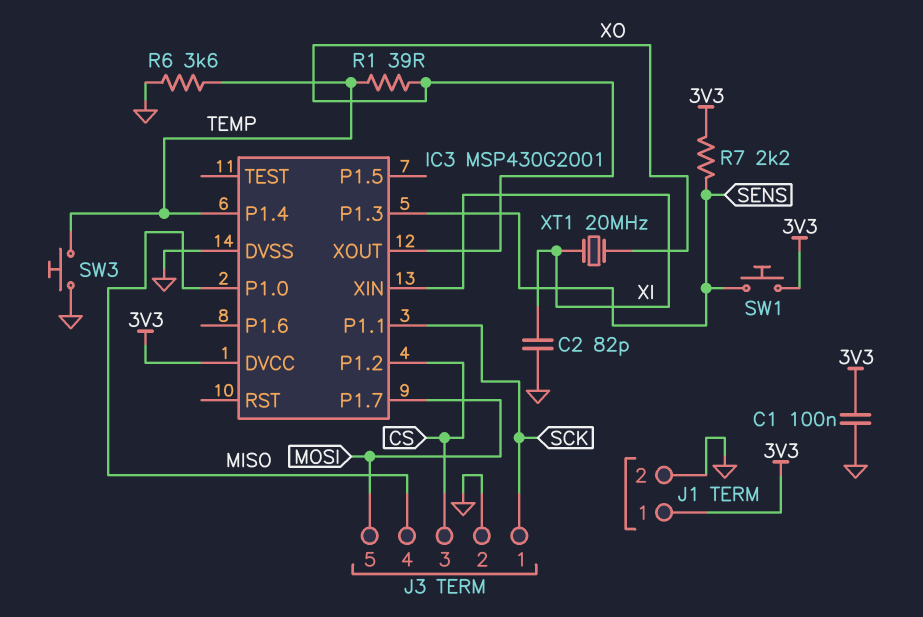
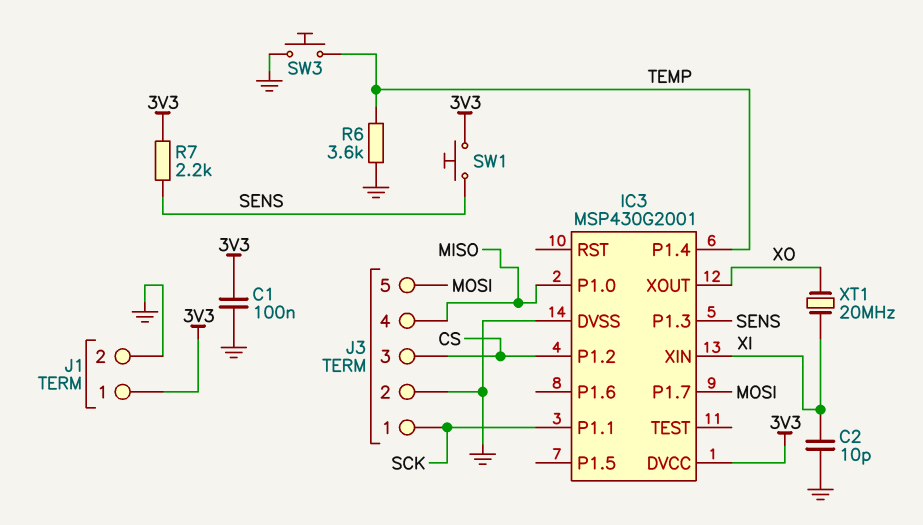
C2: 82pF (GND, XI) -> 10pF (GND, XI)
R1: 39 (TEMP, XO) -> none

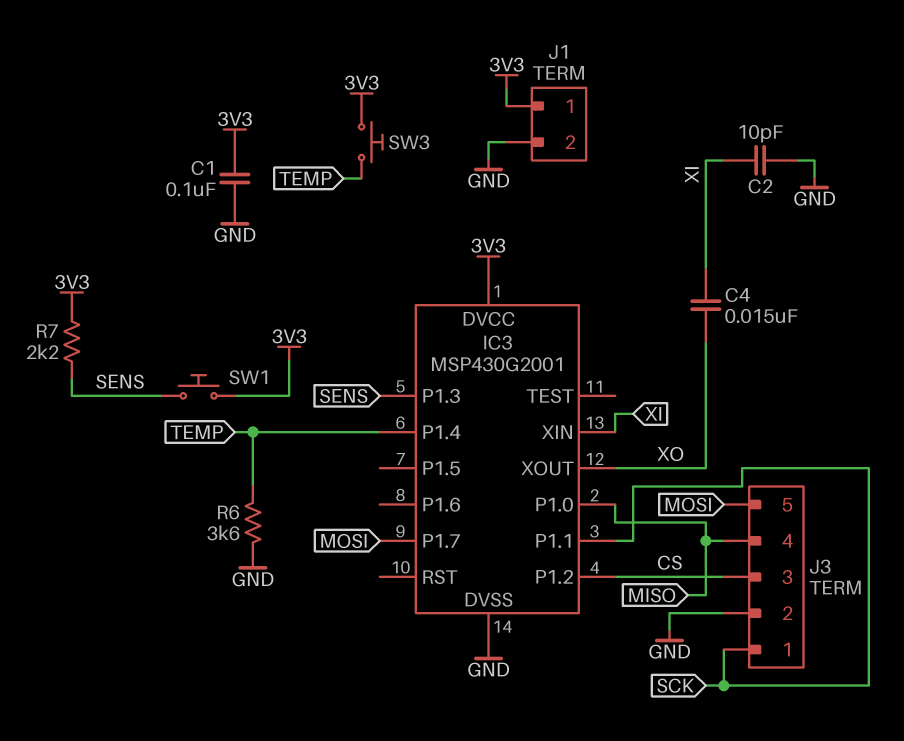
C4: none -> 15nF (XI, XO)
SW3: button (GND, TEMP) -> button (3V3, TEMP)
XT1: 20MHz (XI, XO) -> none

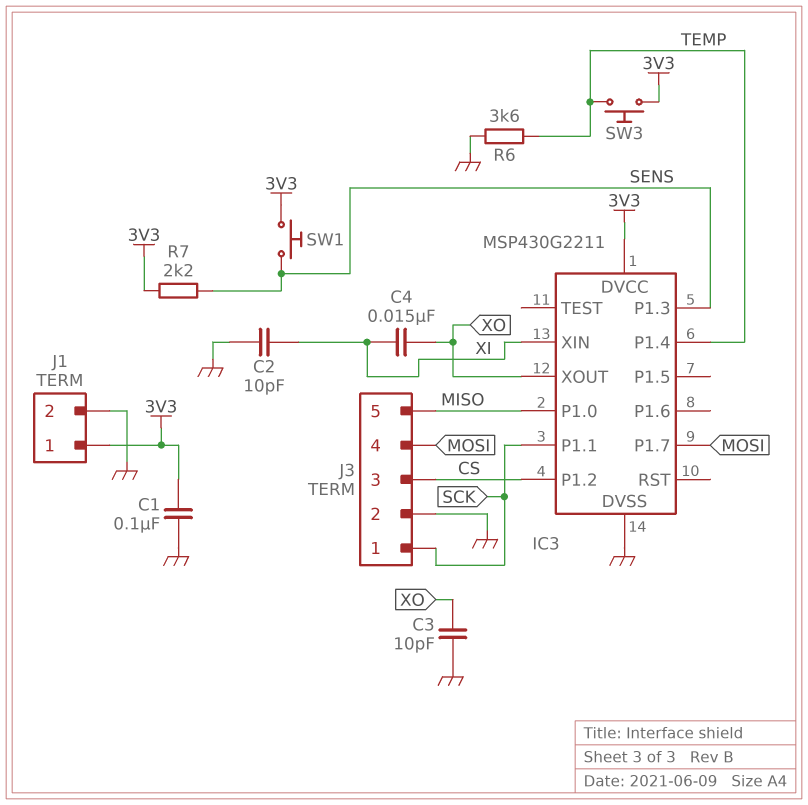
C3: none -> 10pF (GND, XO)
IC3: MSP430G2001 -> MSP430G2211
J3 pin 4: MISO -> MOSI
J3 pin 5: MOSI -> MISO

